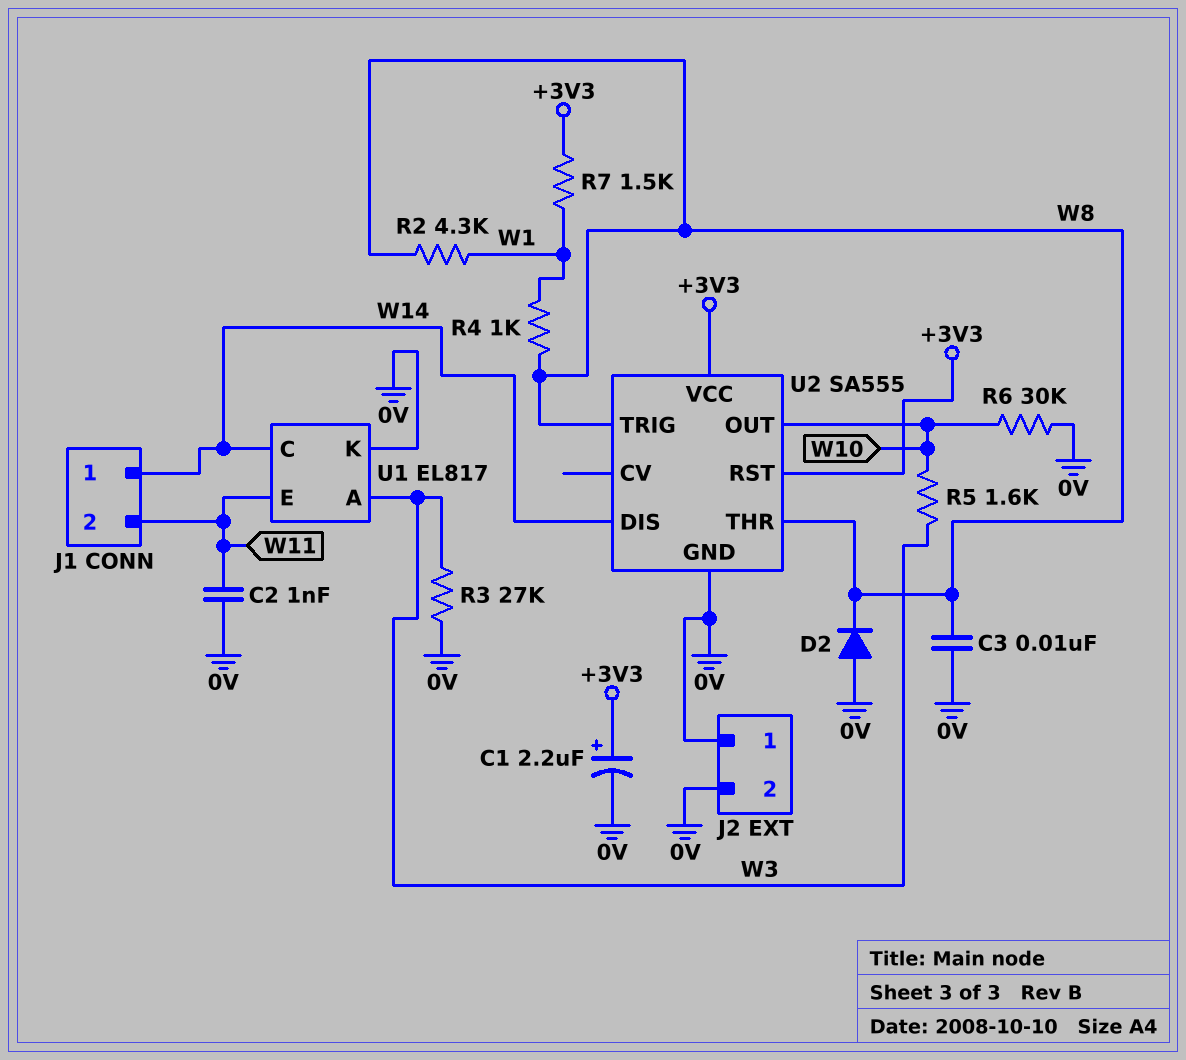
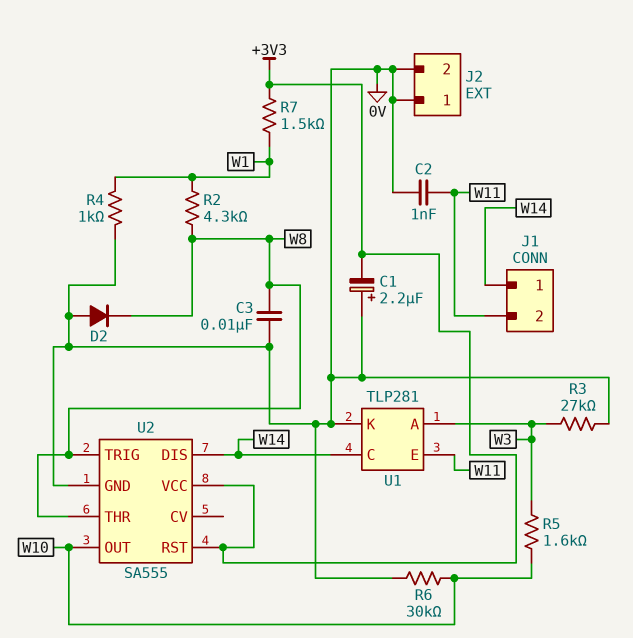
C1: 2.2uF (plus +3V3, minus 0V) -> 2.2uF (plus 0V, minus +3V3)
R4: 1k (W1, W8) -> 1k (0V, W1)
U1: EL817 -> TLP281

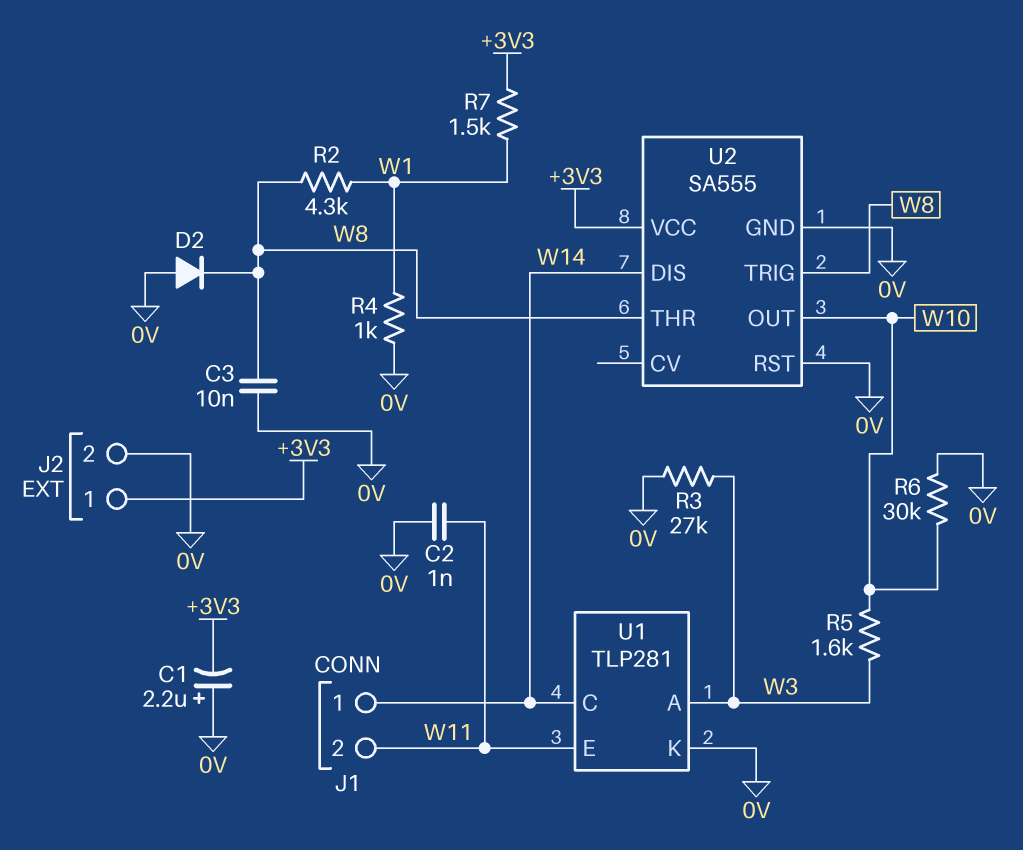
J2 pin 1: 0V -> +3V3
U2 pin RST: +3V3 -> 0V

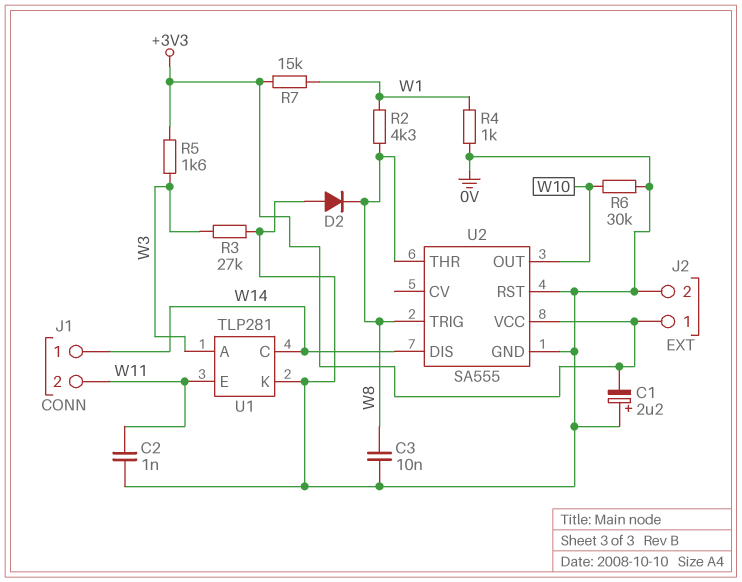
R5: 1.6k (W3, W10) -> 1.6k (+3V3, W3)
R7: 1.5k (+3V3, W1) -> 15k (+3V3, W1)

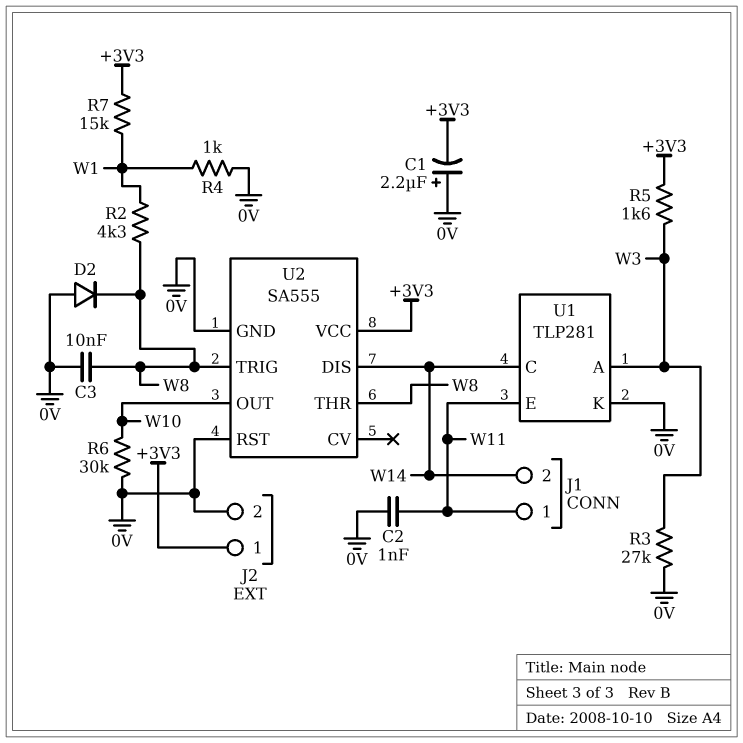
J1 pin 1: W14 -> W11
J1 pin 2: W11 -> W14

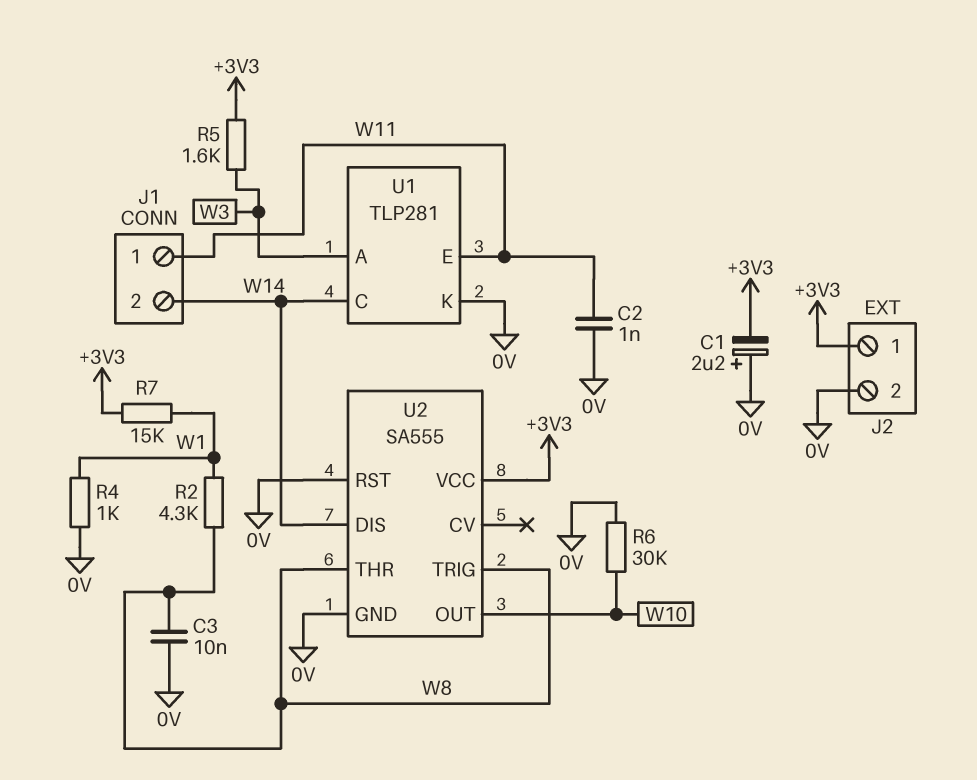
D2: diode (A 0V, K W8) -> none
R3: 27k (0V, W3) -> none

